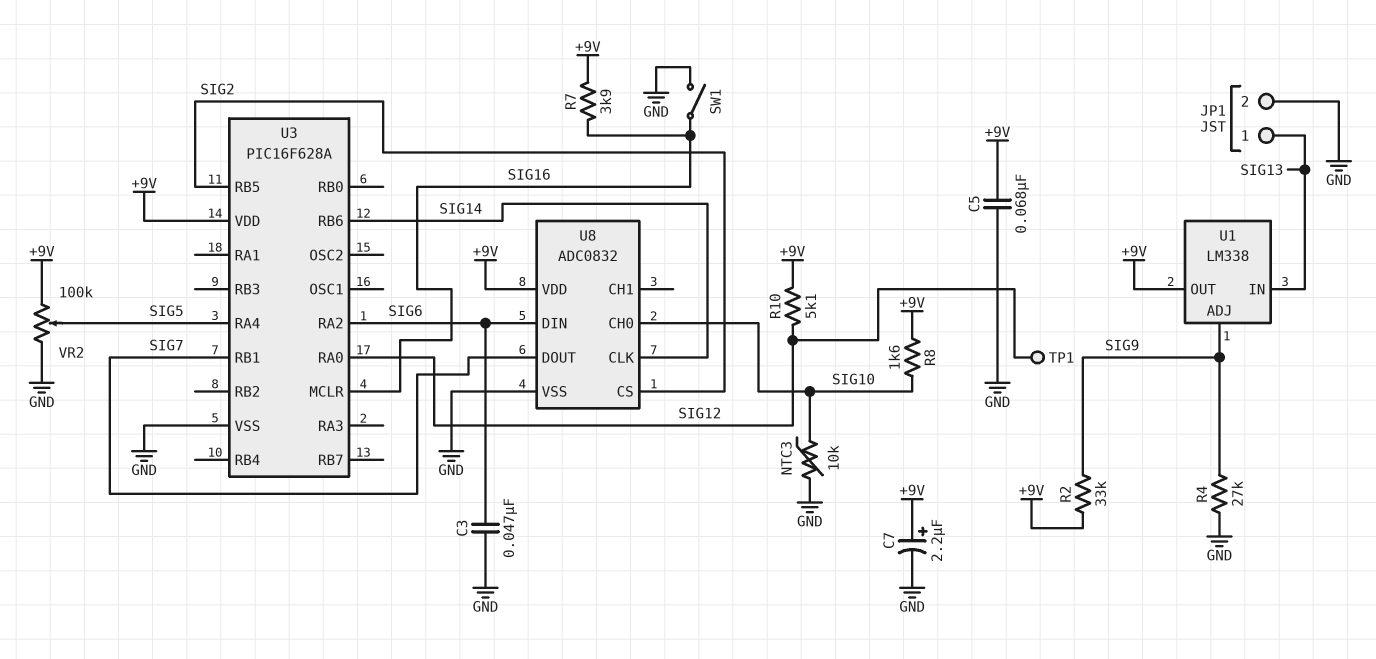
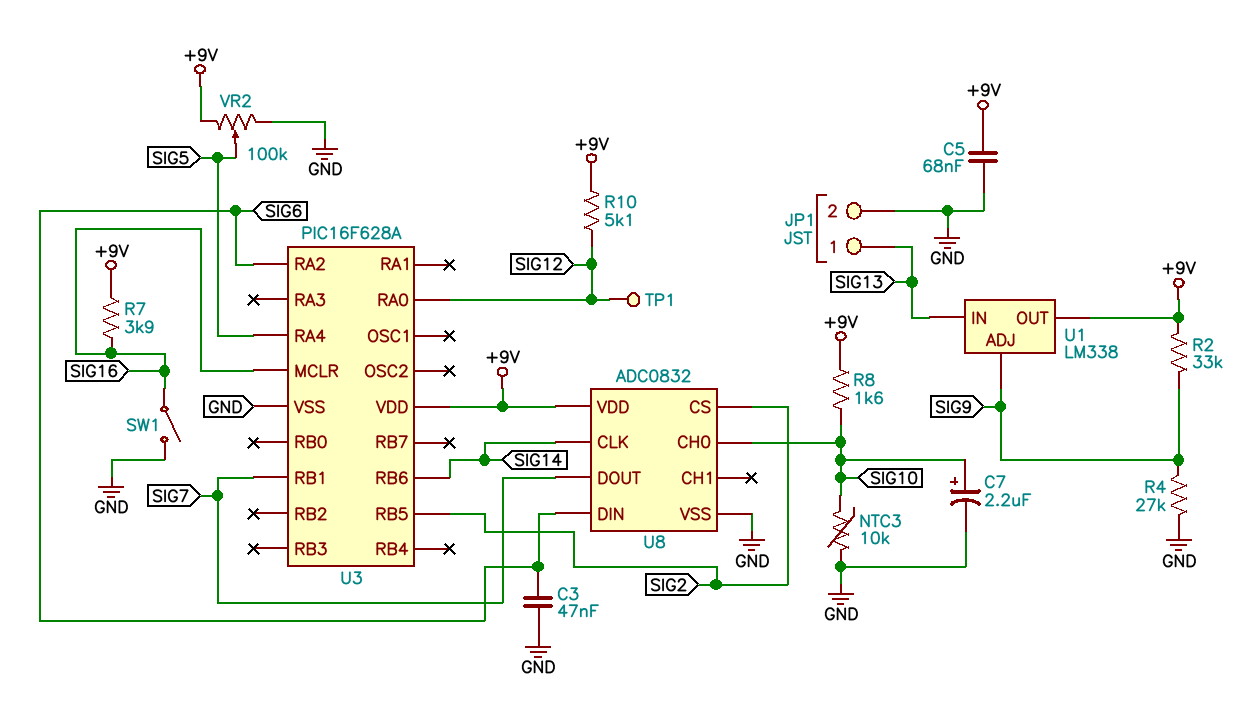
C7: 2.2uF (plus +9V, minus GND) -> 2.2uF (plus SIG10, minus GND)

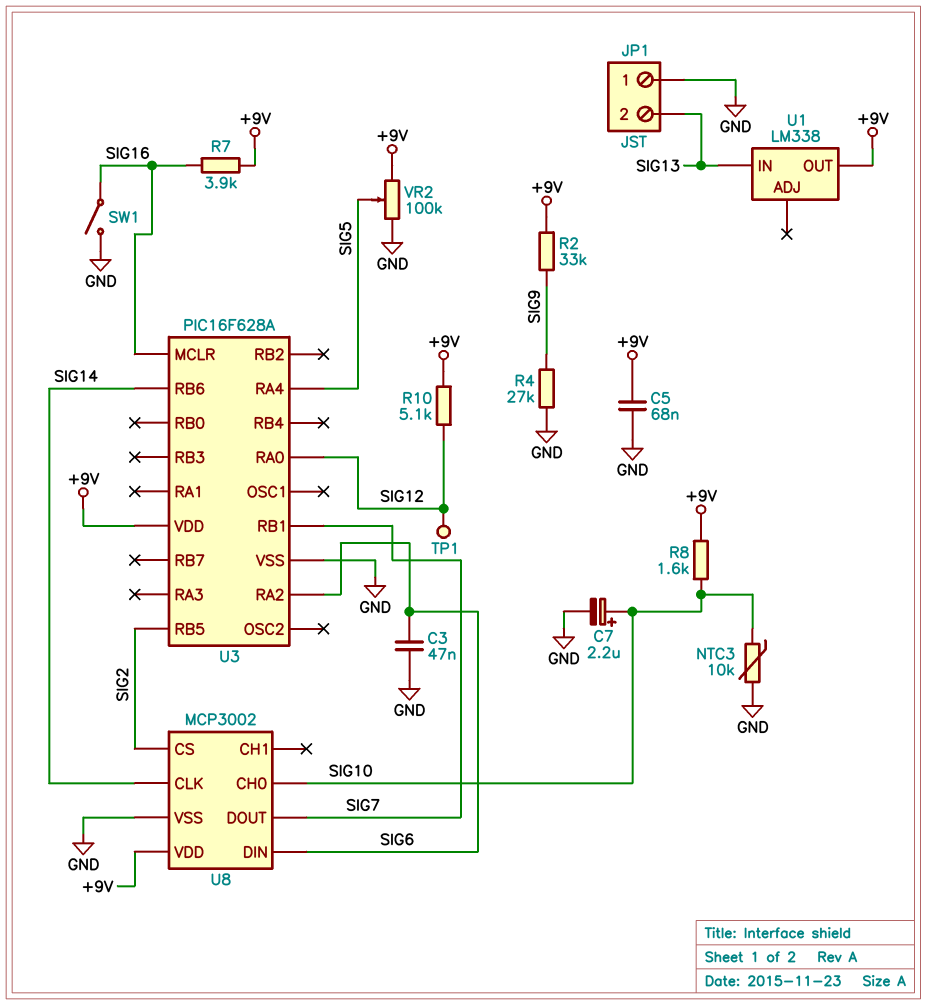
JP1 pin 1: SIG13 -> GND
JP1 pin 2: GND -> SIG13
U1 pin ADJ: SIG9 -> none
U8: ADC0832 -> MCP3002

